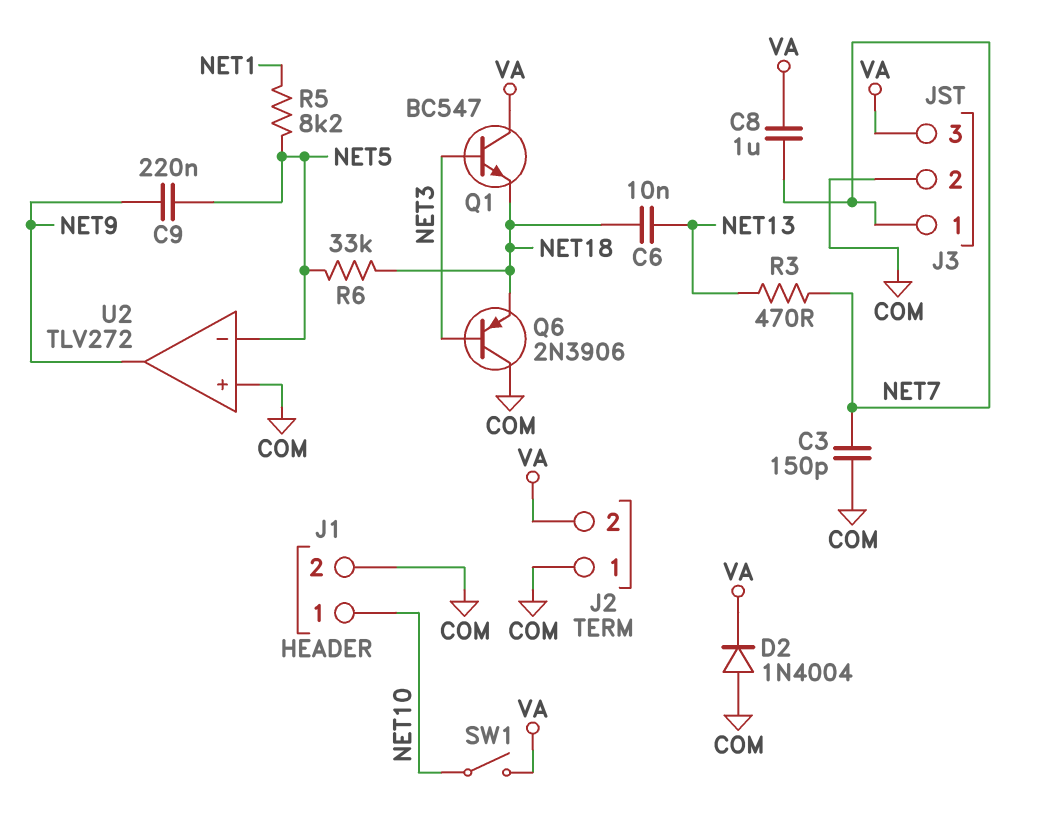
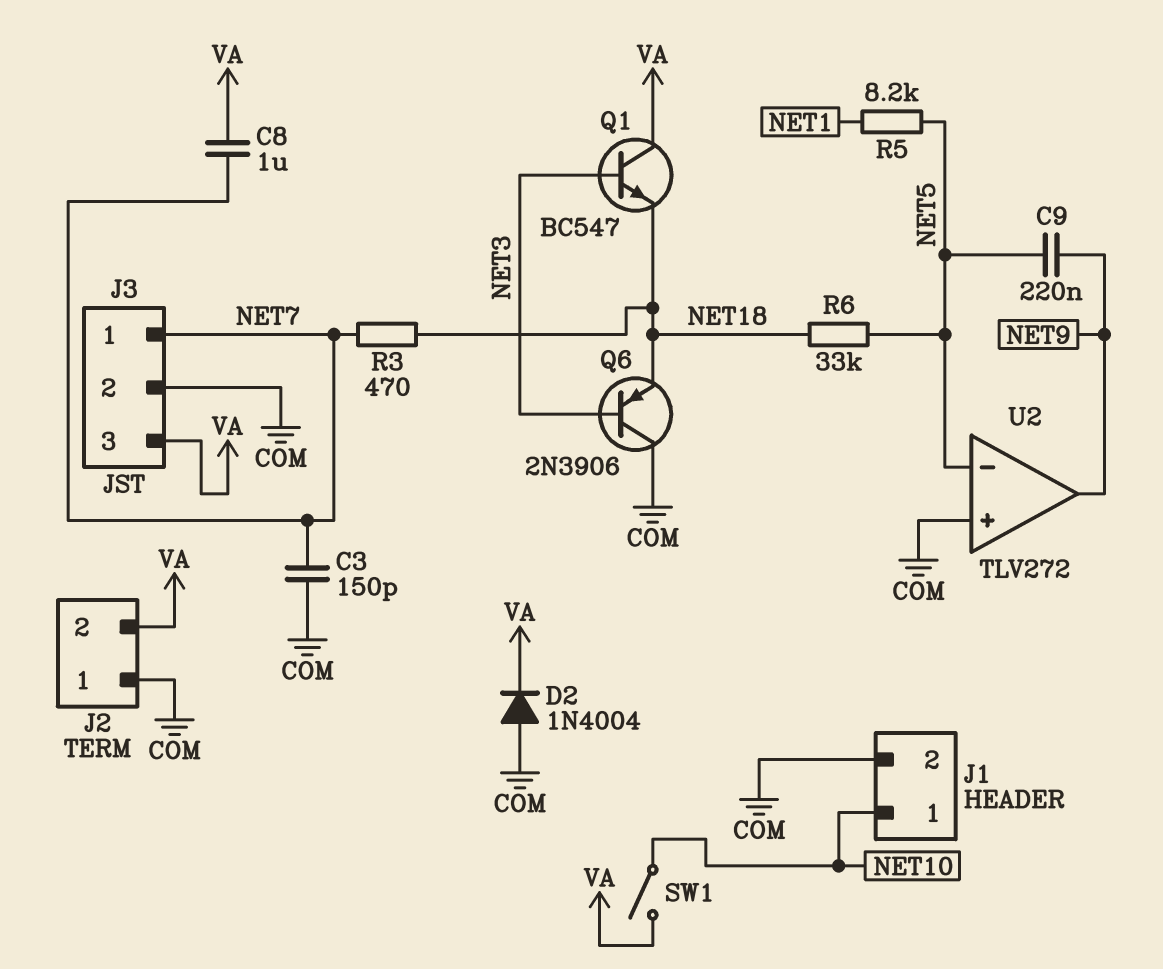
C6: 10nF (NET13, NET18) -> none
R3: 470 (NET7, NET13) -> 470 (NET7, NET18)

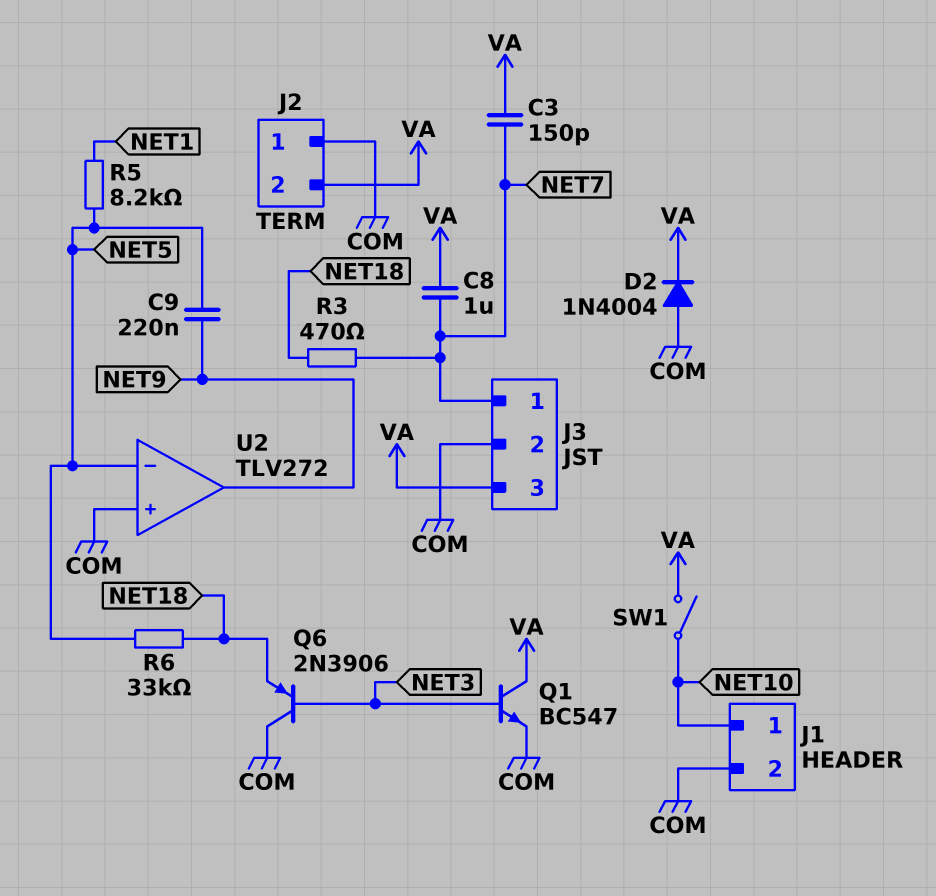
C3: 150pF (COM, NET7) -> 150pF (NET7, VA)
Q1: NPN BC547 (B NET3, C VA, E NET18) -> NPN BC547 (B NET3, C VA, E COM)

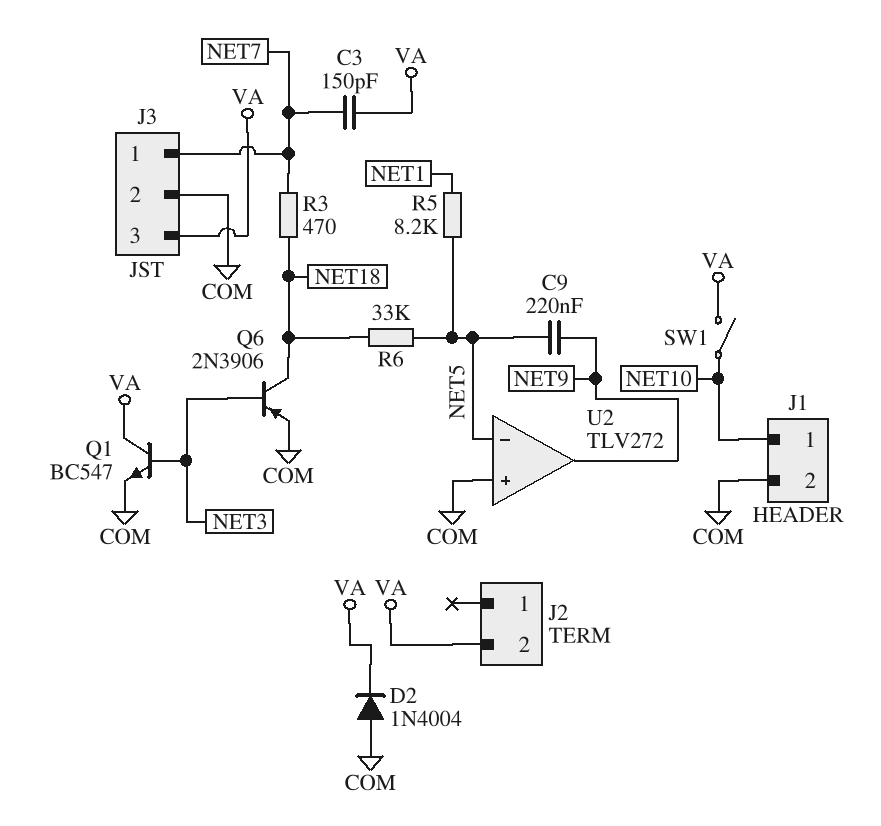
C8: 1uF (NET7, VA) -> none
J2 pin 1: COM -> none
Q6: PNP 2N3906 (B NET3, C COM, E NET18) -> PNP 2N3906 (B NET3, C NET18, E COM)

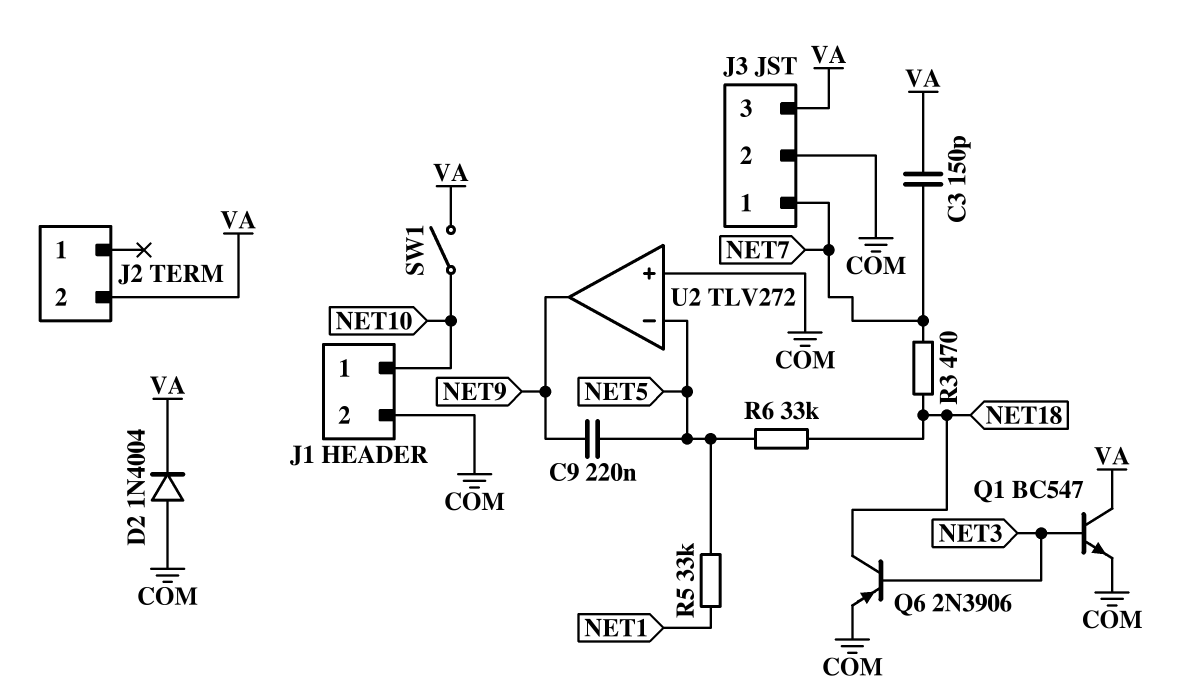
R5: 8.2k (NET1, NET5) -> 33k (NET1, NET5)

